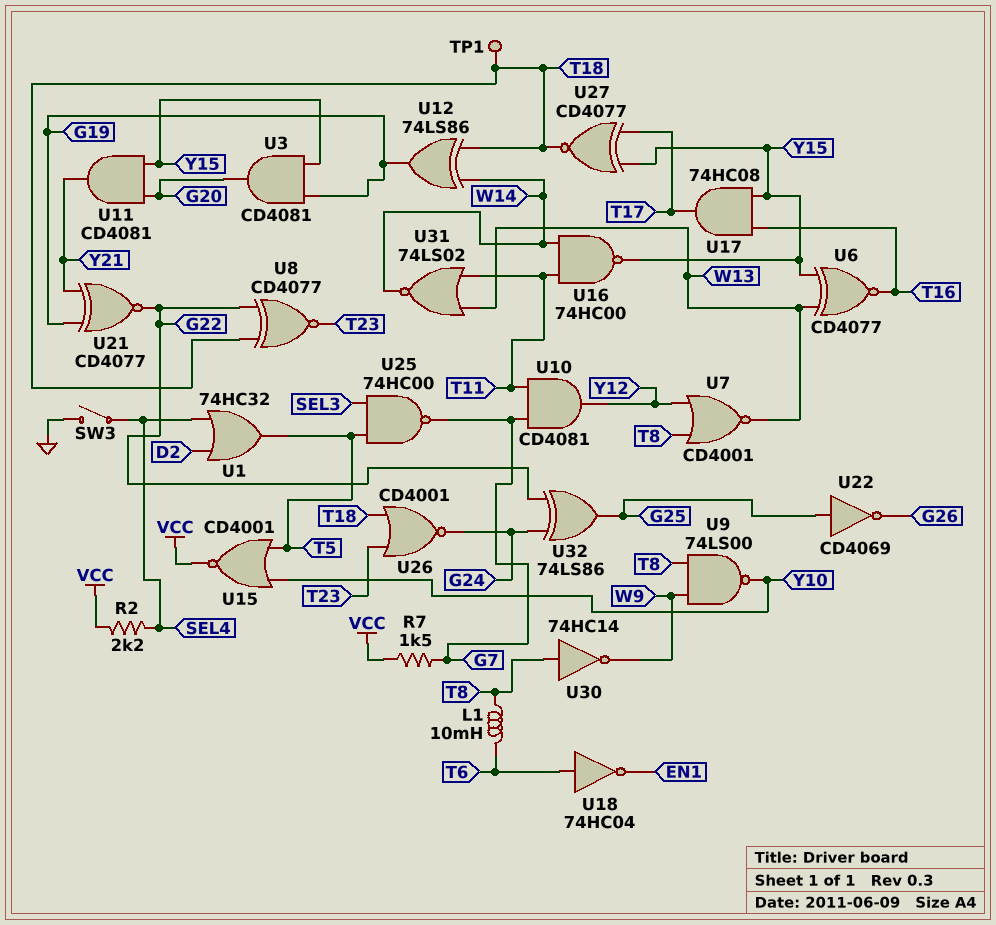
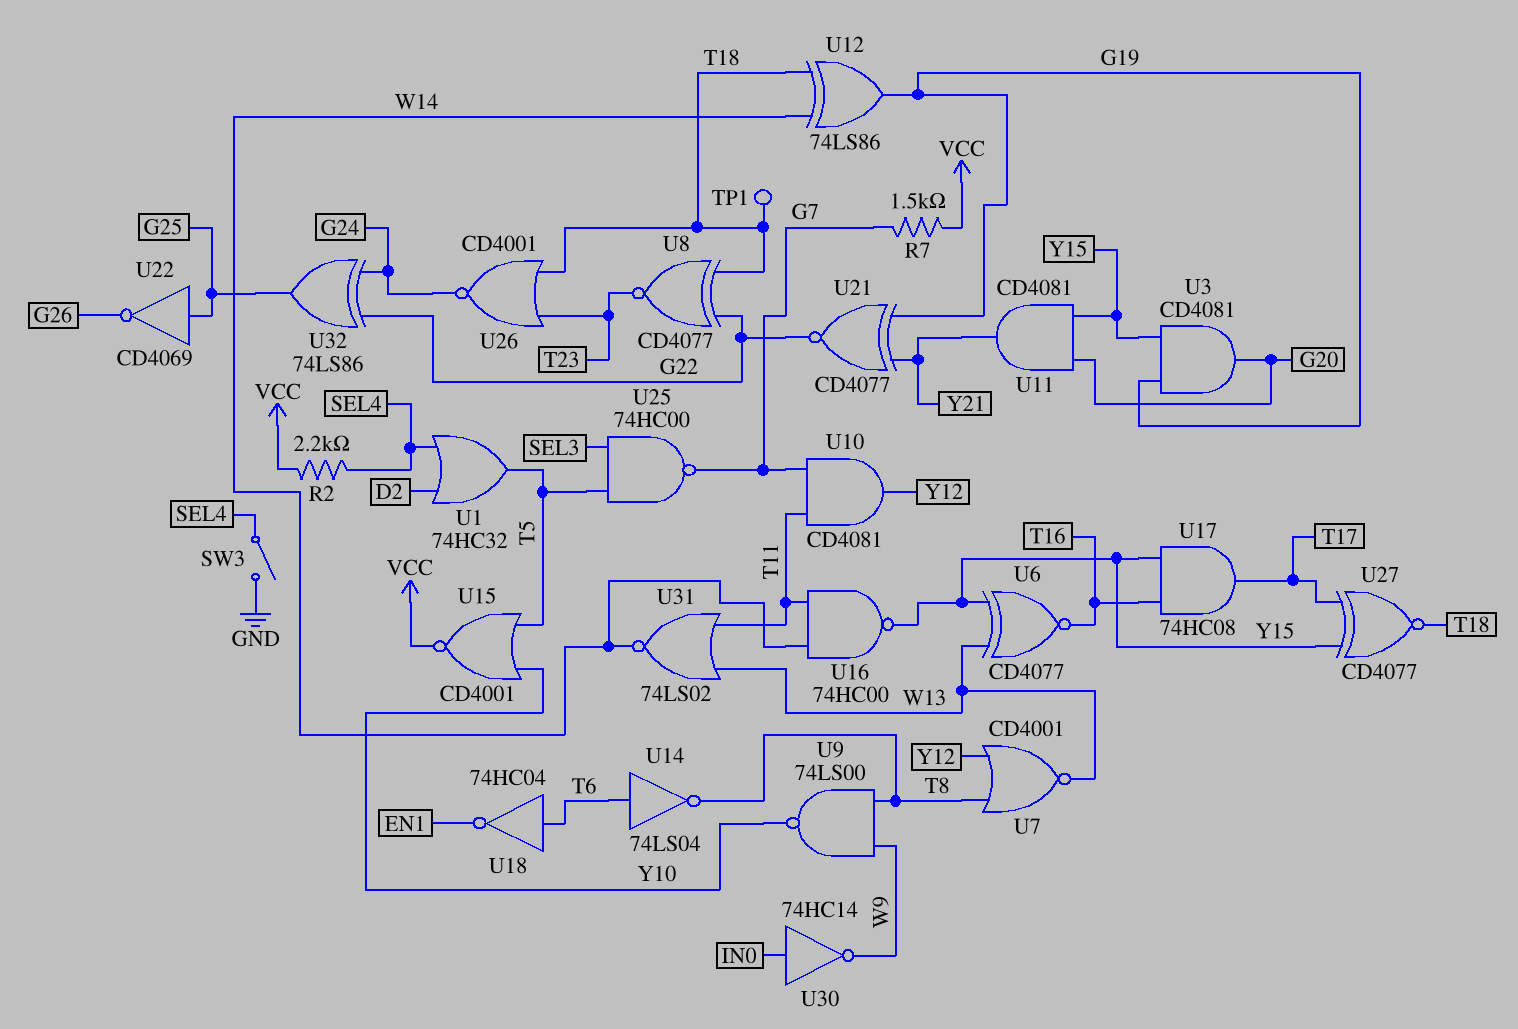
L1: 10mH (T6, T8) -> none
U14: none -> NOT 74LS04 (in T6, out T8)
U30: NOT 74HC14 (in T8, out W9) -> NOT 74HC14 (in IN0, out W9)

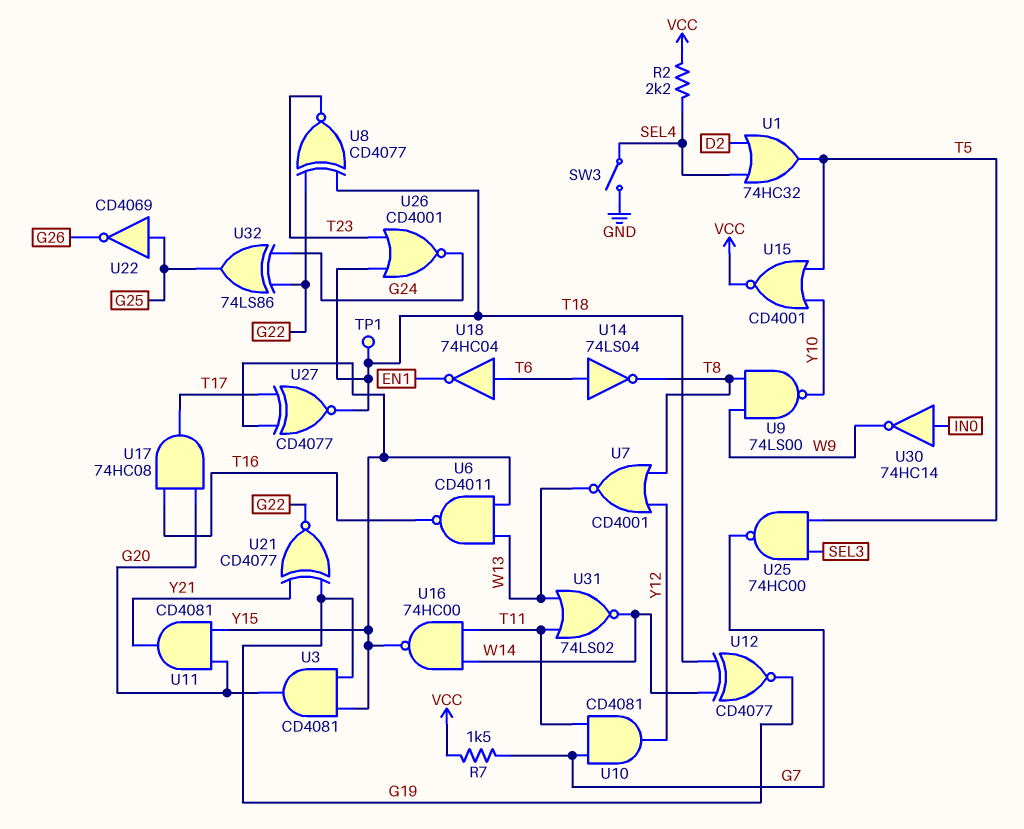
U6: XNOR CD4077 (in W13, in Y15, out T16) -> NAND CD4011 (in W13, in Y15, out T16)
U12: XOR 74LS86 (in T18, in W14, out G19) -> XNOR CD4077 (in T18, in W14, out G19)
U17: AND 74HC08 (in T16, in Y15, out T17) -> AND 74HC08 (in G20, in T16, out T17)

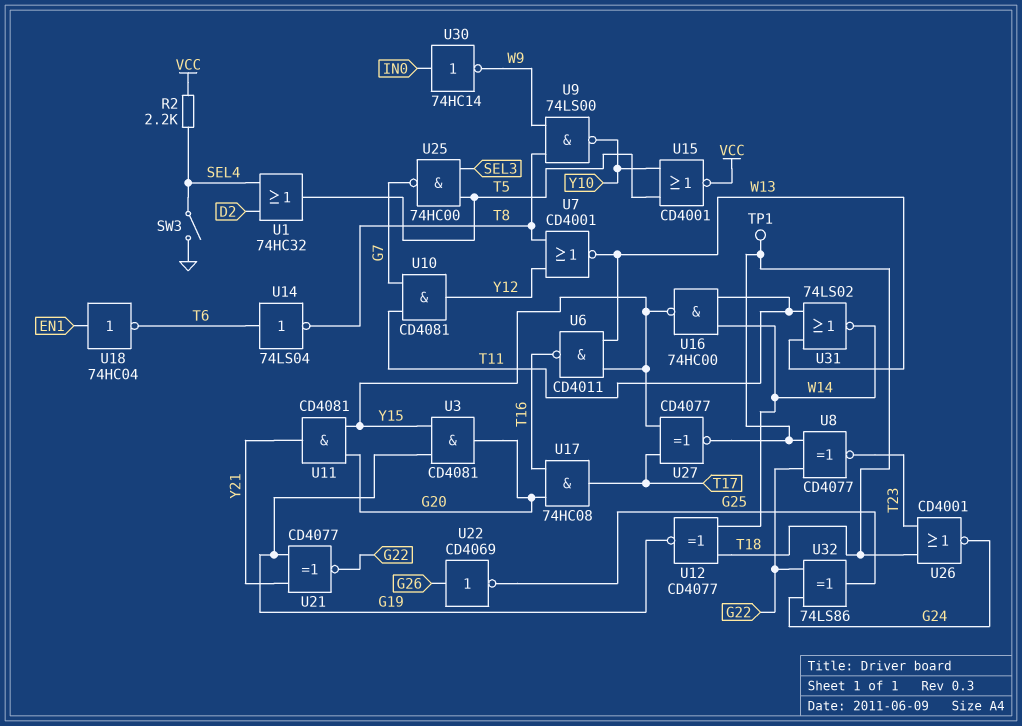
R7: 1.5k (G7, VCC) -> none
U18: NOT 74HC04 (in T6, out EN1) -> NOT 74HC04 (in EN1, out T6)
U22: NOT CD4069 (in G25, out G26) -> NOT CD4069 (in G26, out G25)

